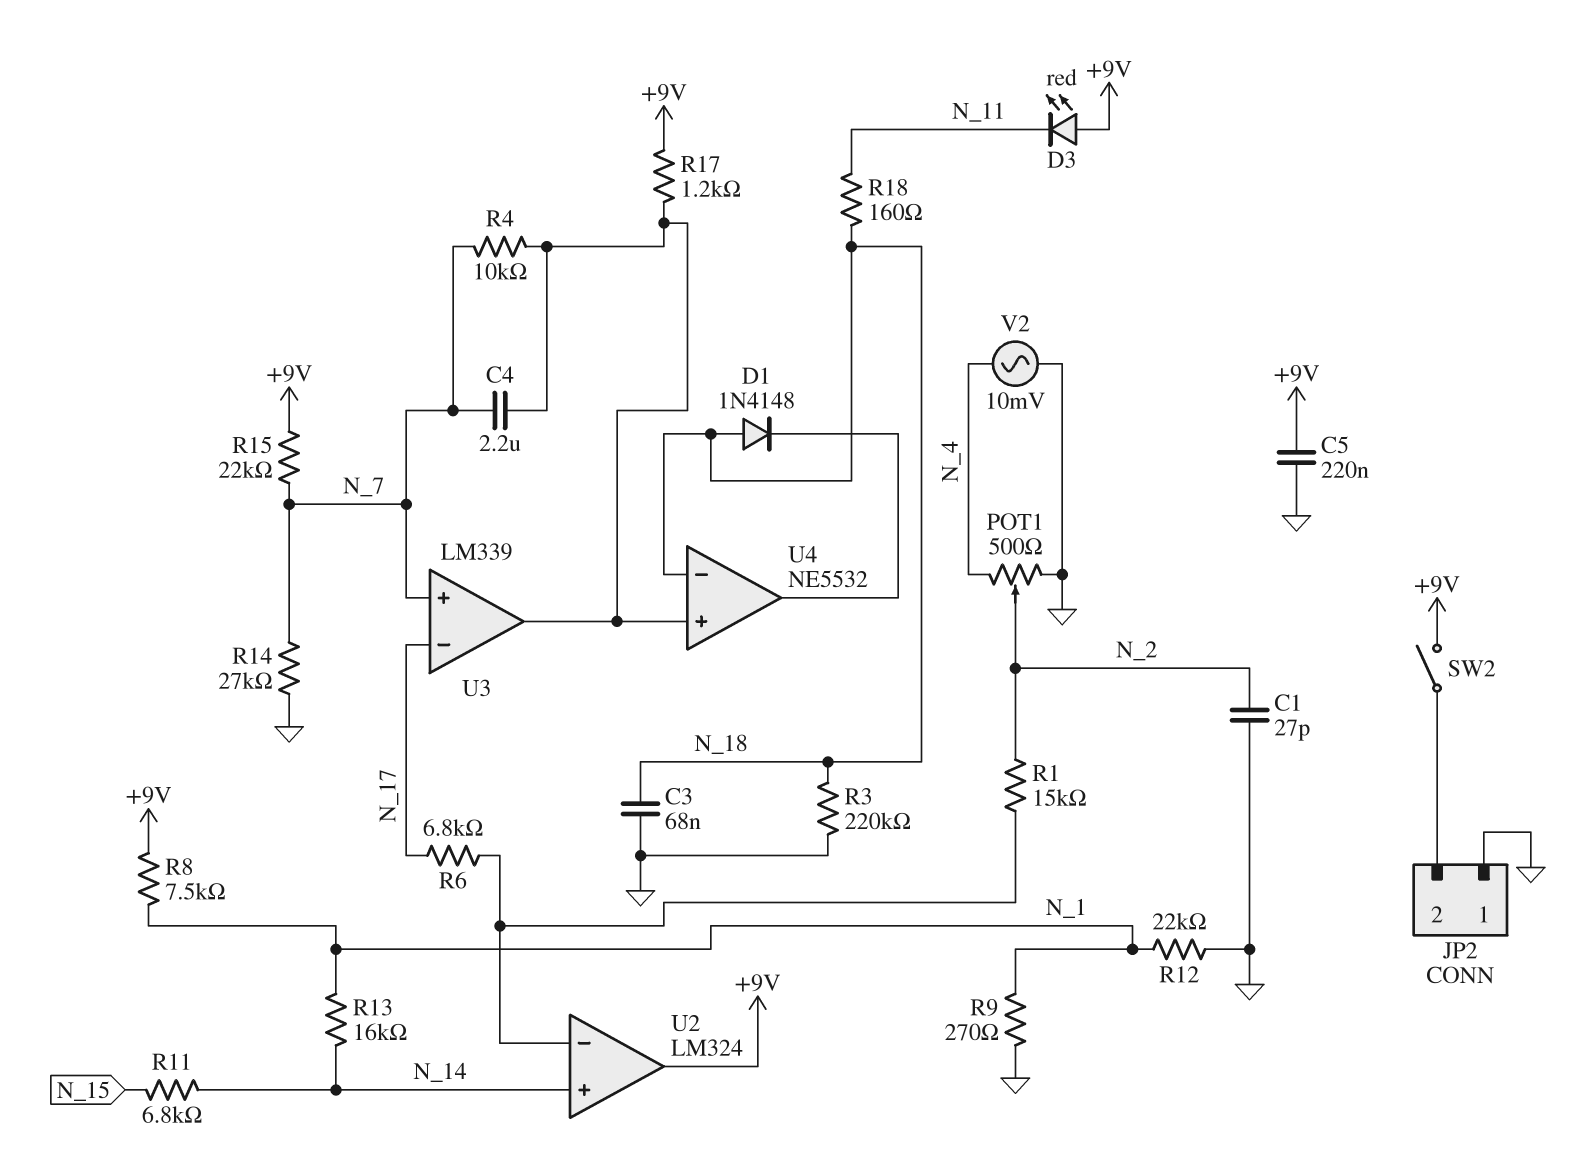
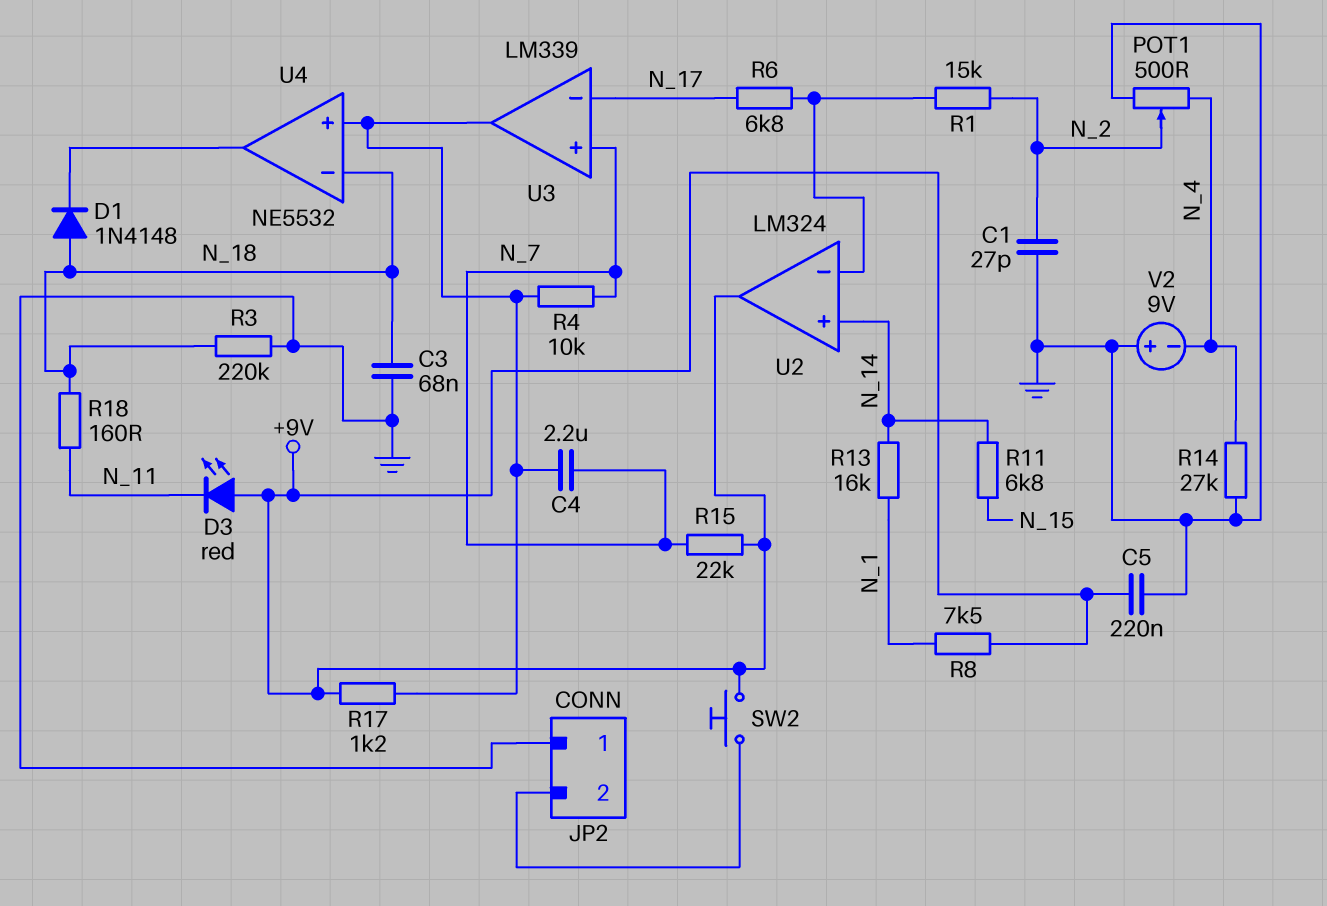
R9: 270 (GND, N_1) -> none
R12: 22k (GND, N_1) -> none
R14: 27k (GND, N_7) -> 27k (GND, N_4)
SW2: switch (+9V, JP2/2) -> button (+9V, JP2/2)
V2: AC 10mV (GND, N_4) -> 9V (plus GND, minus N_4)

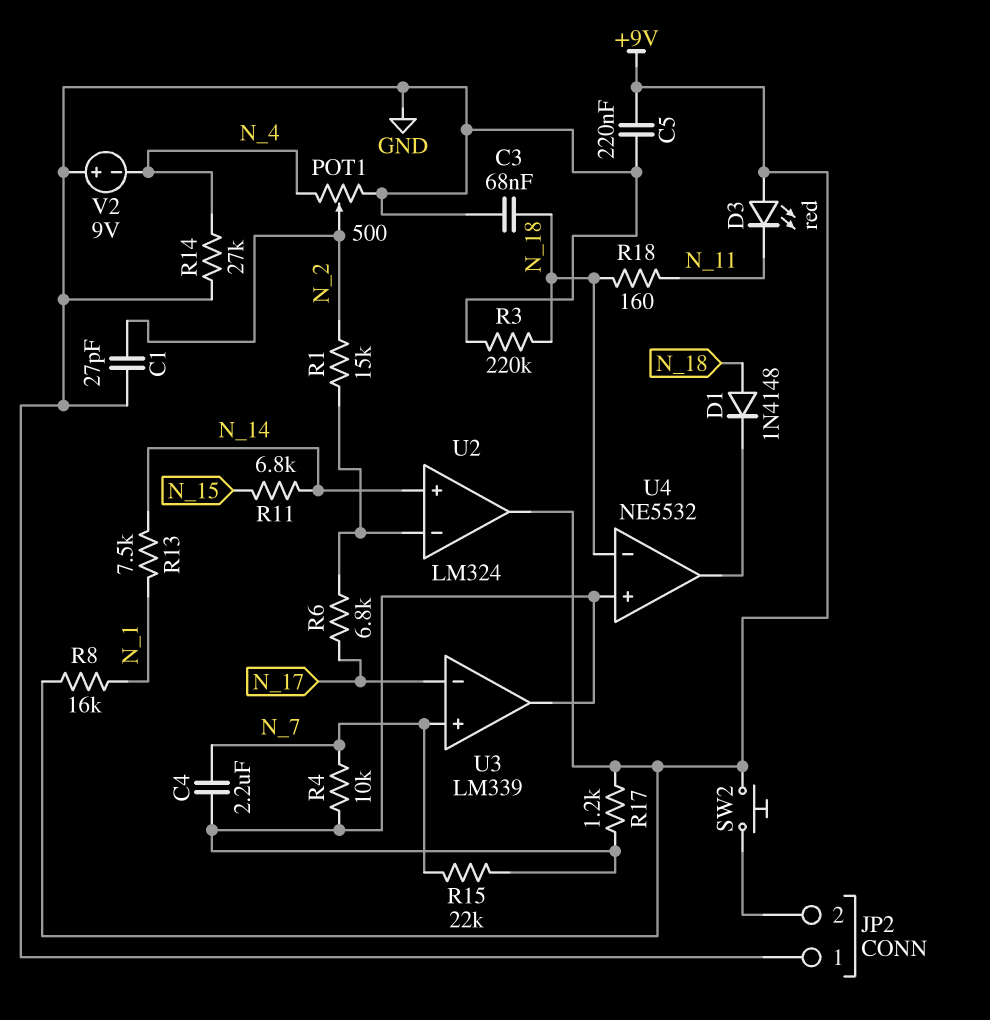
R8: 7.5k (+9V, N_1) -> 16k (+9V, N_1)
R13: 16k (N_1, N_14) -> 7.5k (N_1, N_14)
R15: 22k (+9V, N_7) -> 22k (N_7, U3/out)

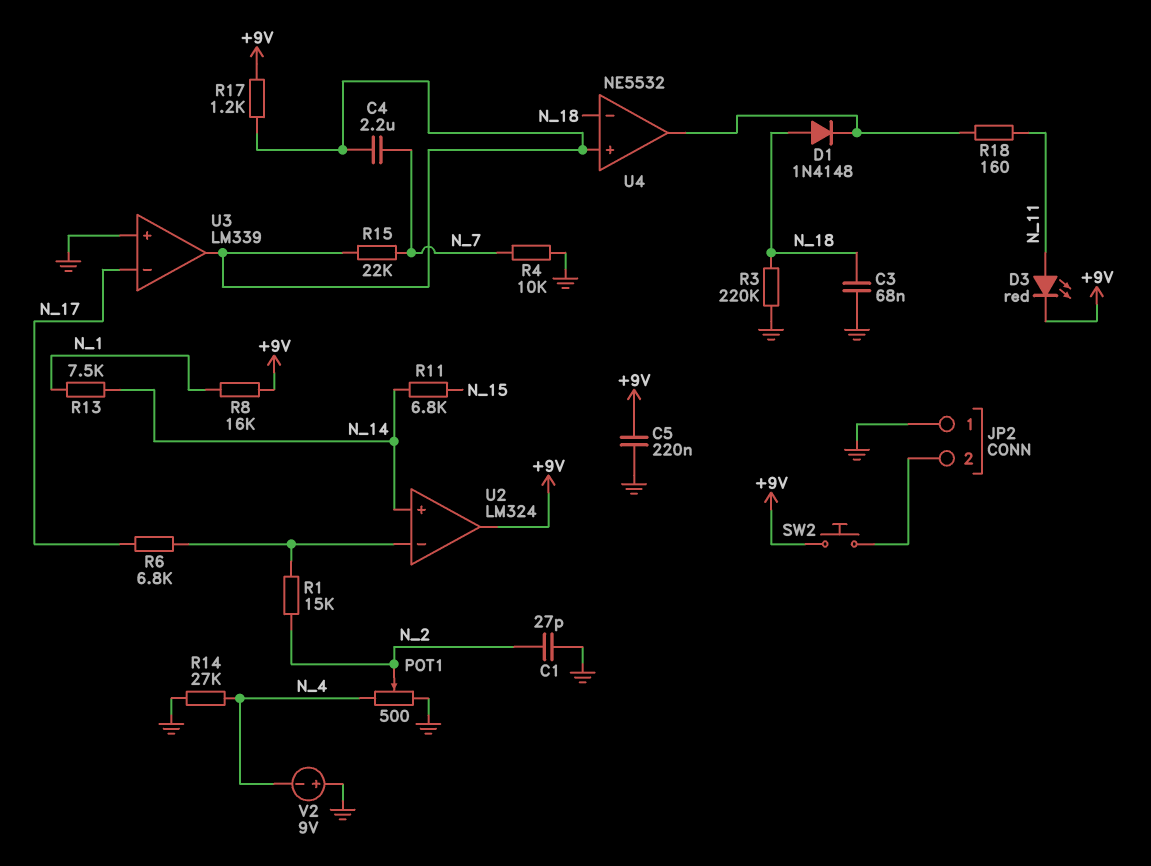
D3: LED red (A +9V, K N_11) -> LED red (A N_11, K +9V)
R4: 10k (N_7, U3/out) -> 10k (GND, N_7)
R18: 160 (N_11, N_18) -> 160 (N_11, U4/out)
U3 pin in+: N_7 -> GND

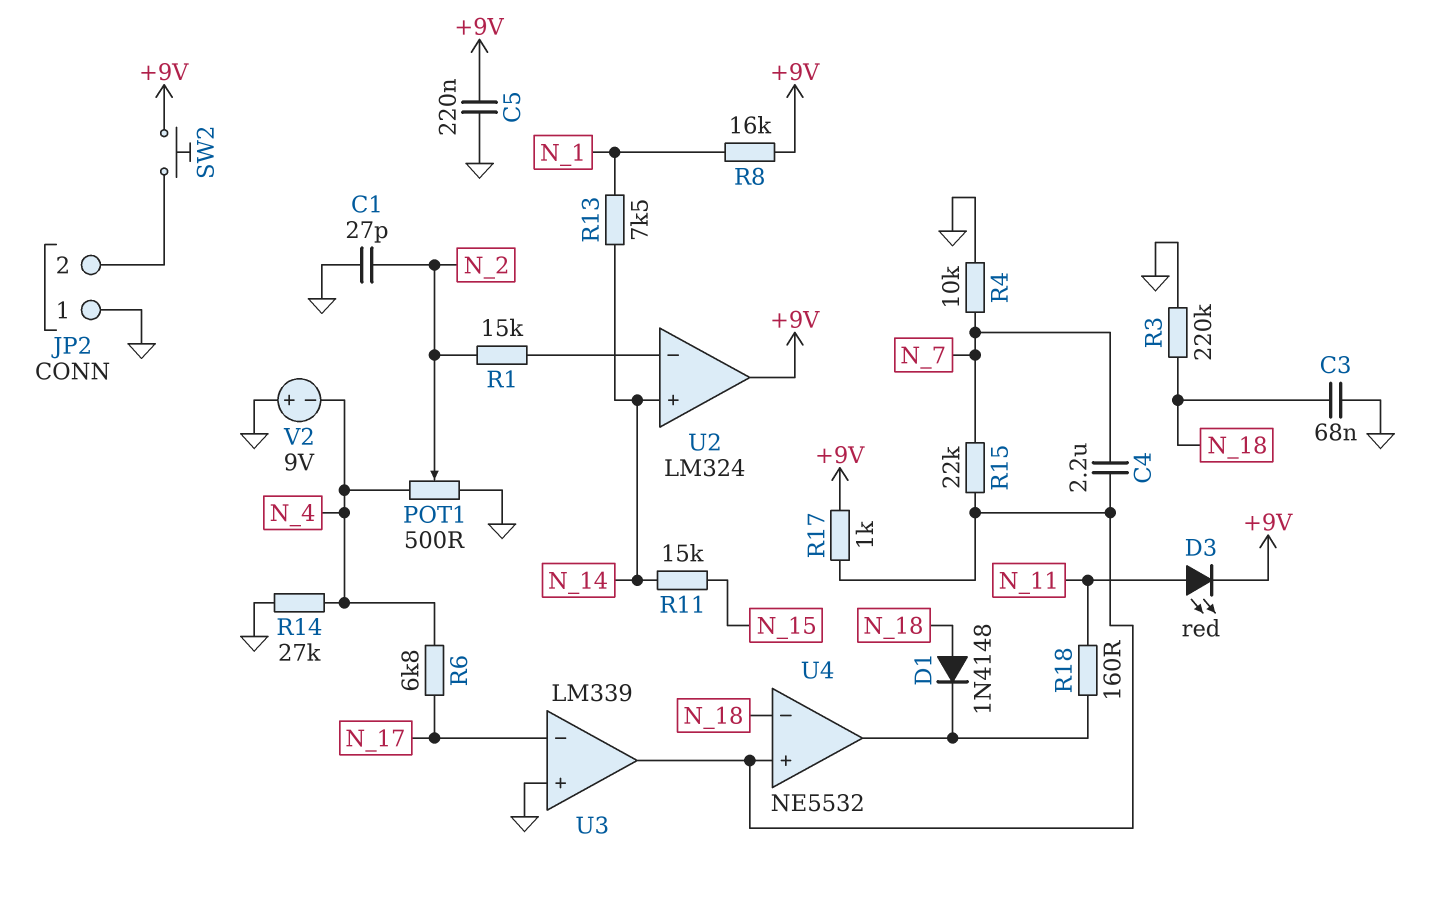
R6: 6.8k (N_17, U2/in-) -> 6.8k (N_4, N_17)
R11: 6.8k (N_14, N_15) -> 15k (N_14, N_15)
R17: 1.2k (+9V, U3/out) -> 1k (+9V, U3/out)

